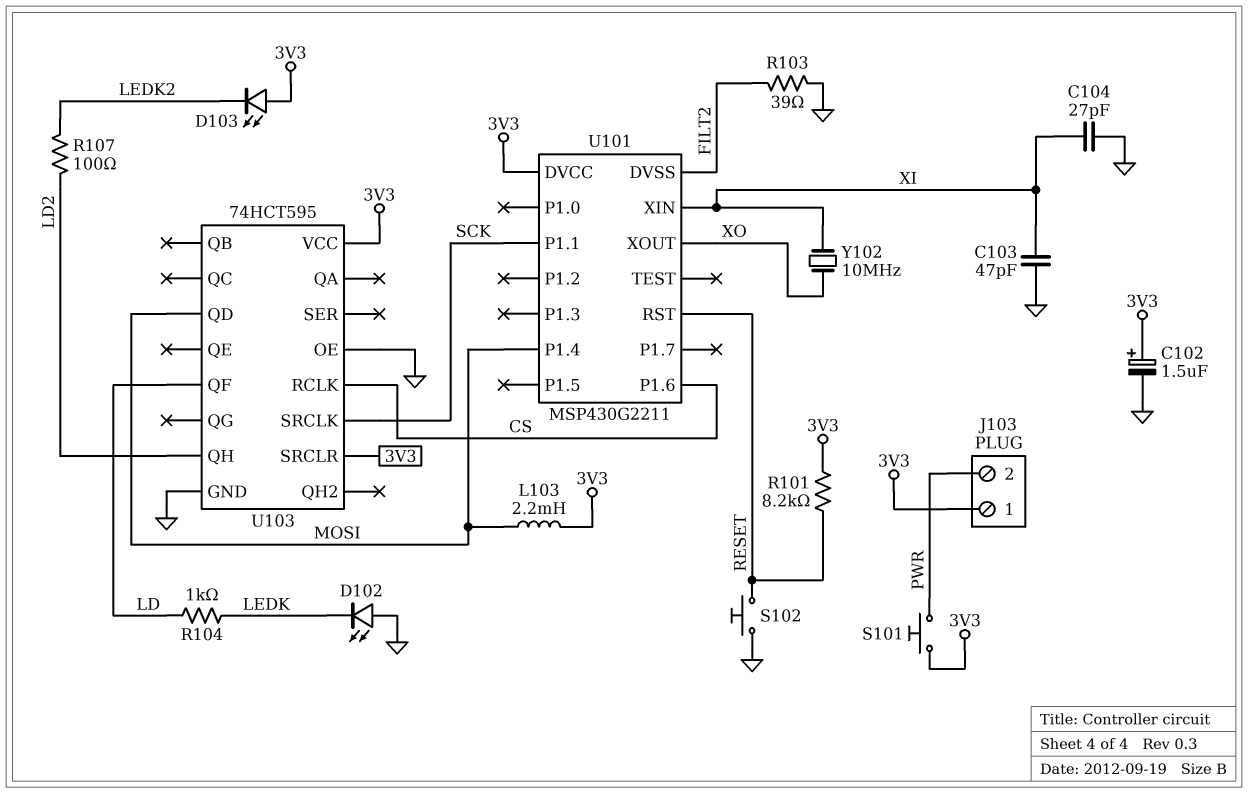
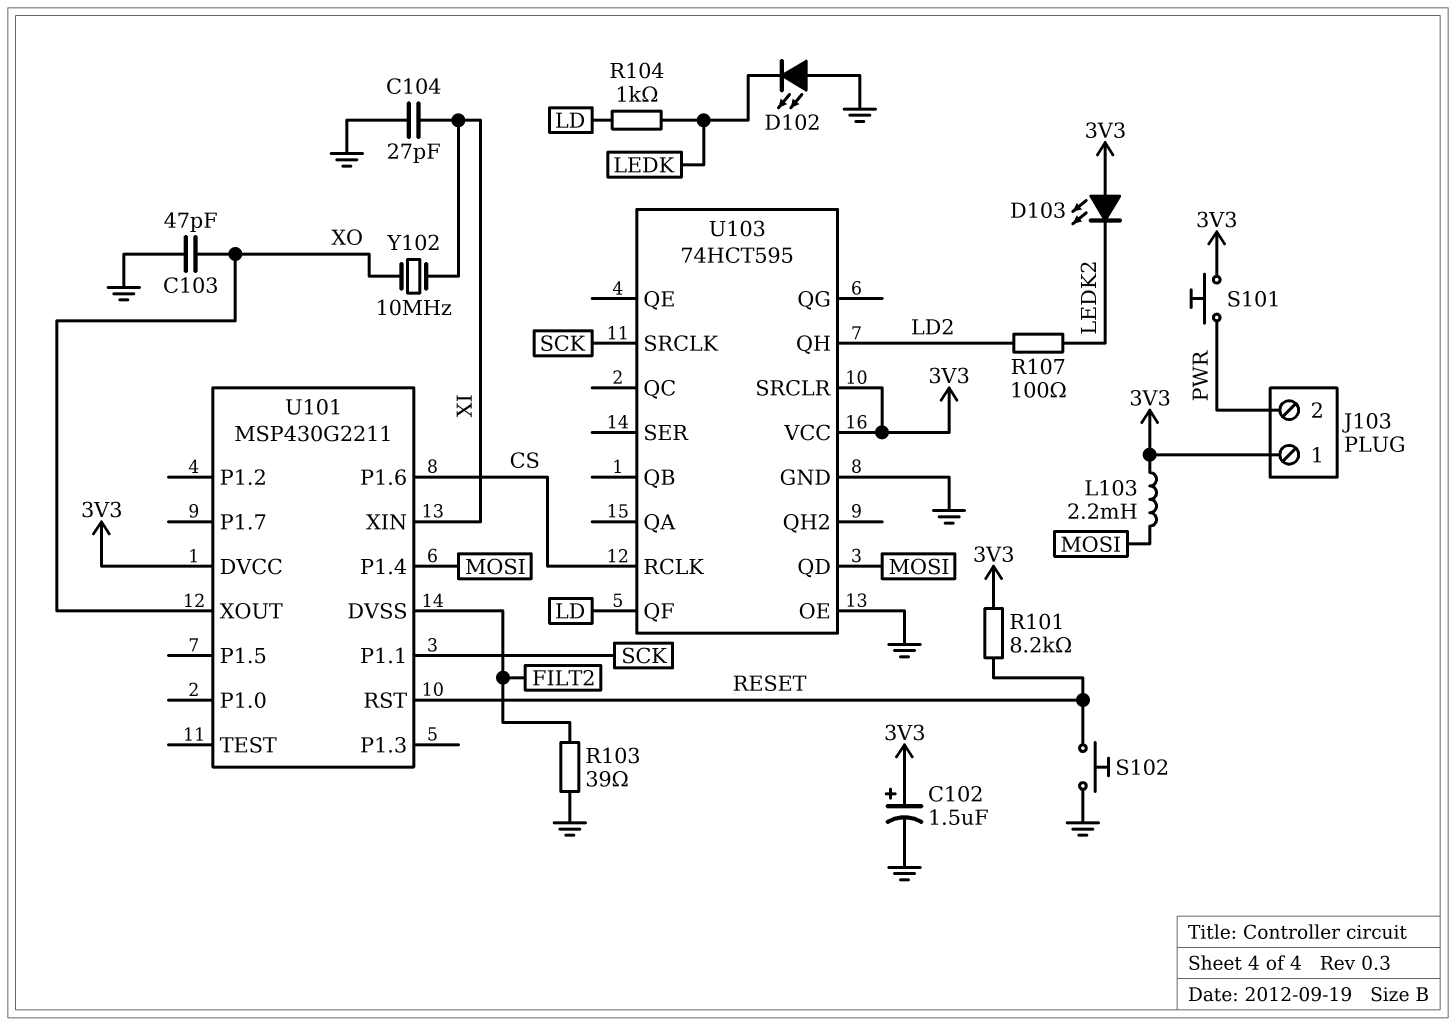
C103: 47pF (GND, XI) -> 47pF (GND, XO)

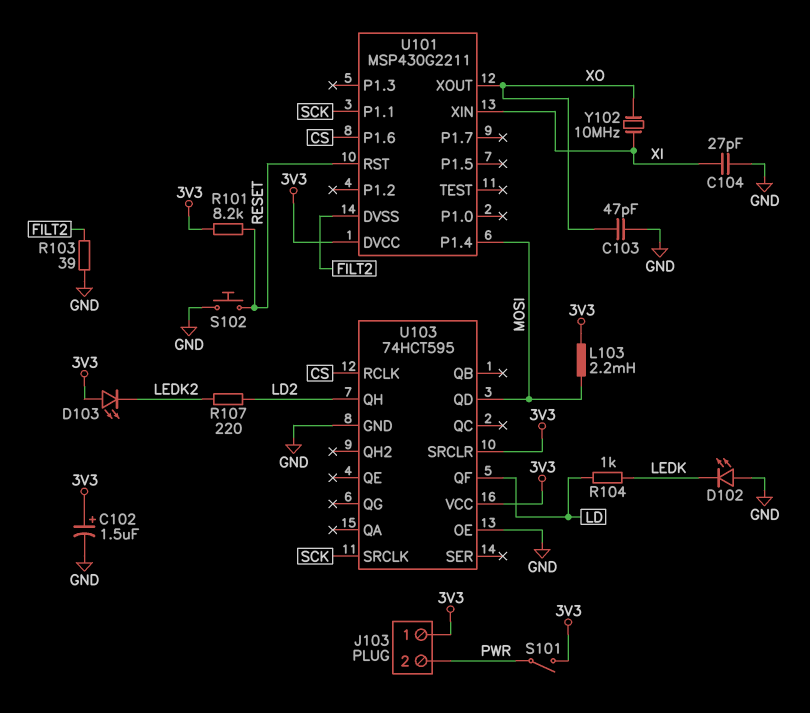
R107: 100 (LD2, LEDK2) -> 220 (LD2, LEDK2)
S101: button (3V3, PWR) -> switch (3V3, PWR)

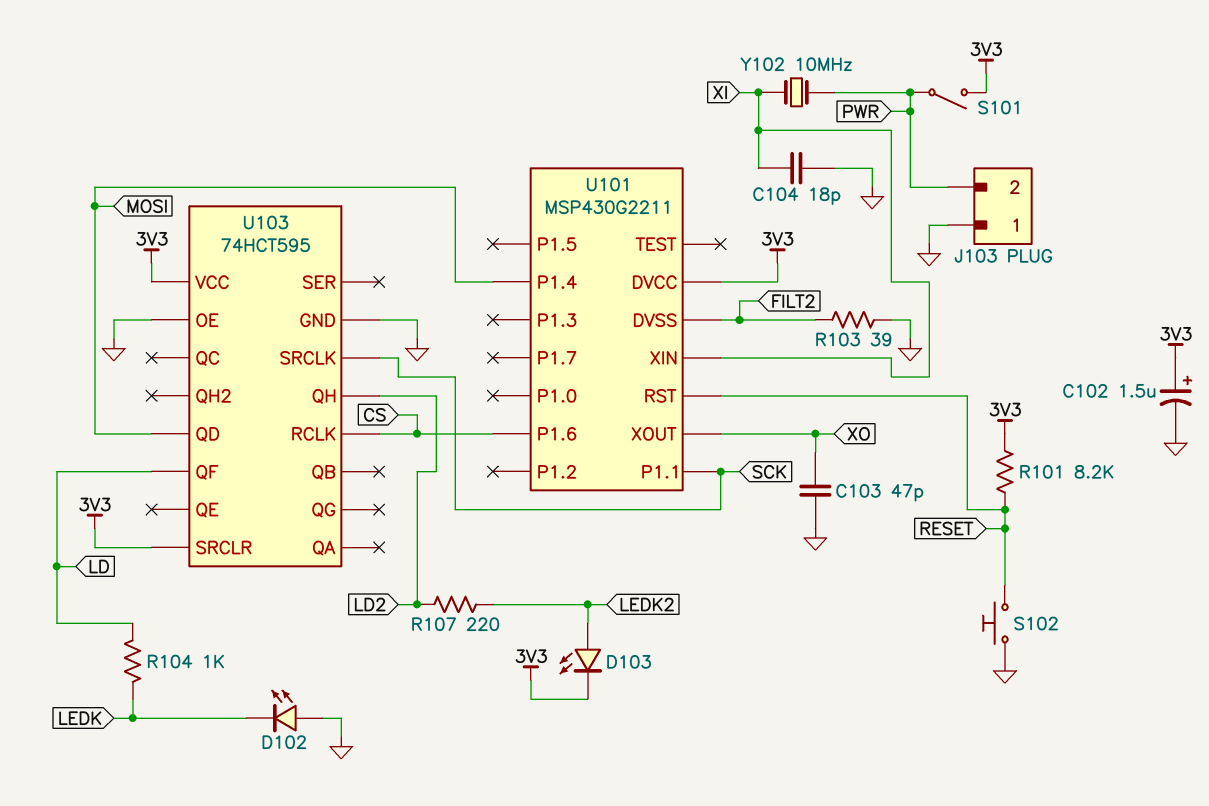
C104: 27pF (GND, XI) -> 18pF (GND, XI)
D103: LED (A 3V3, K LEDK2) -> LED (A LEDK2, K 3V3)
J103 pin 1: 3V3 -> GND
L103: 2.2mH (3V3, MOSI) -> none
Y102: 10MHz (XI, XO) -> 10MHz (PWR, XI)

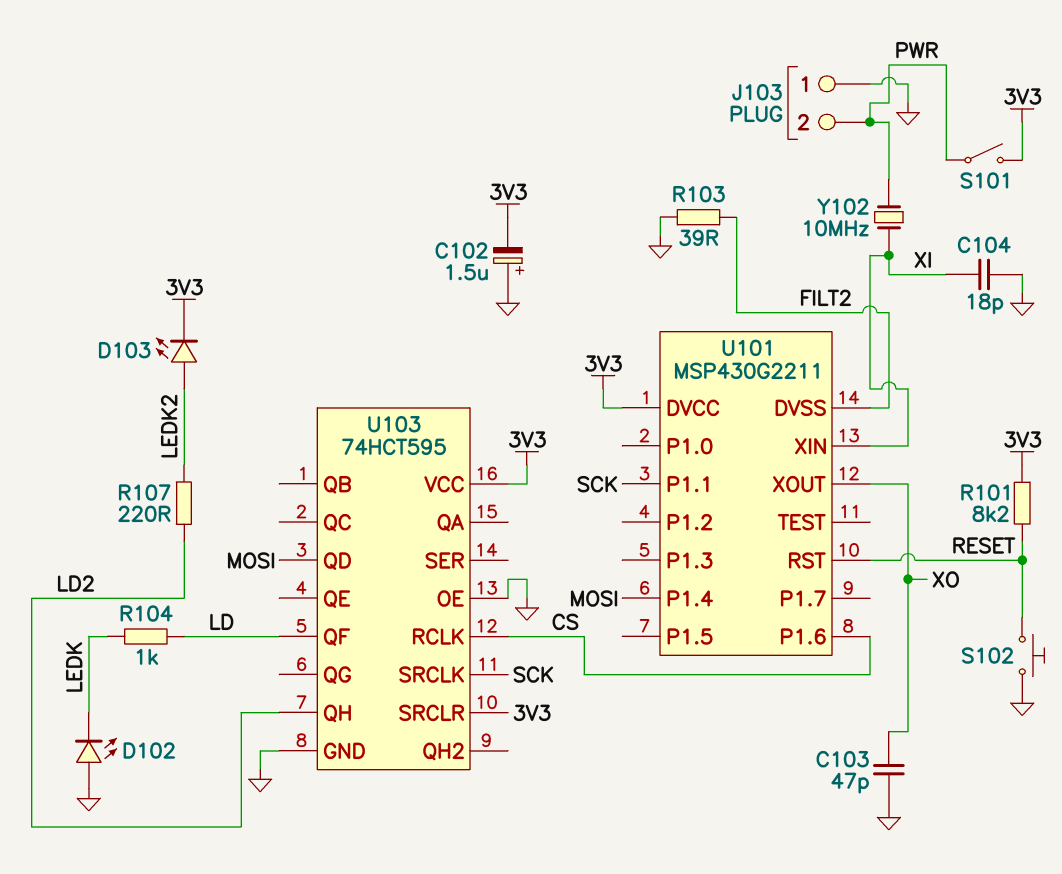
C102: 1.5uF (plus 3V3, minus GND) -> 1.5uF (plus GND, minus 3V3)

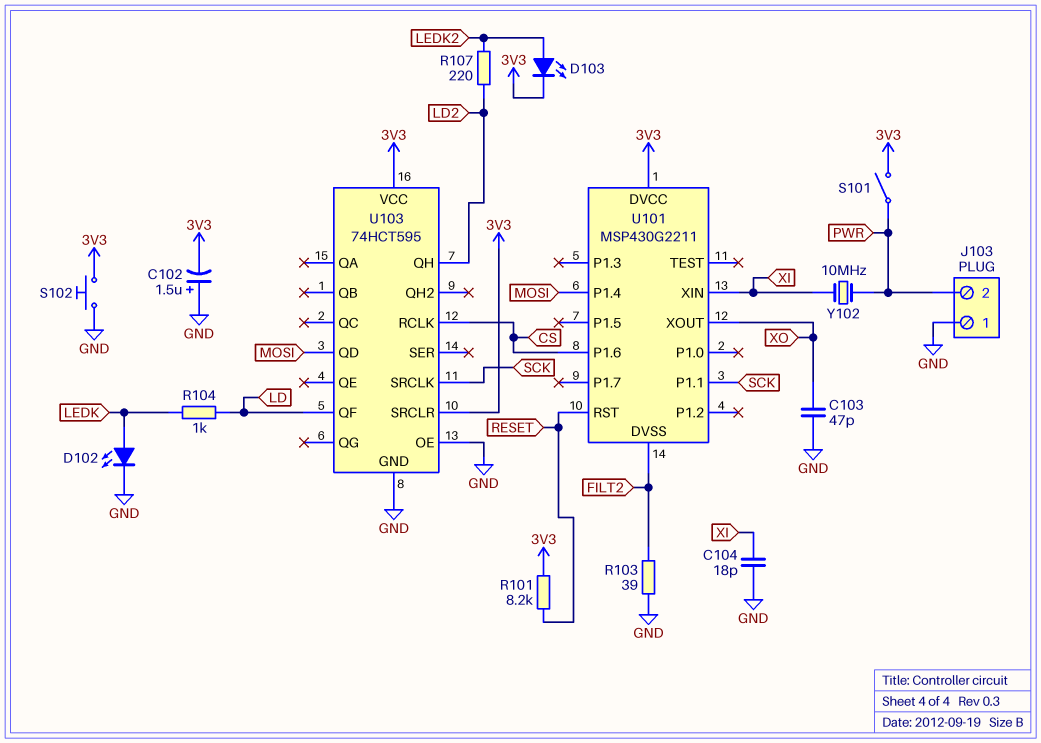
D102: LED (A GND, K LEDK) -> LED (A LEDK, K GND)
S102: button (GND, RESET) -> button (3V3, GND)

